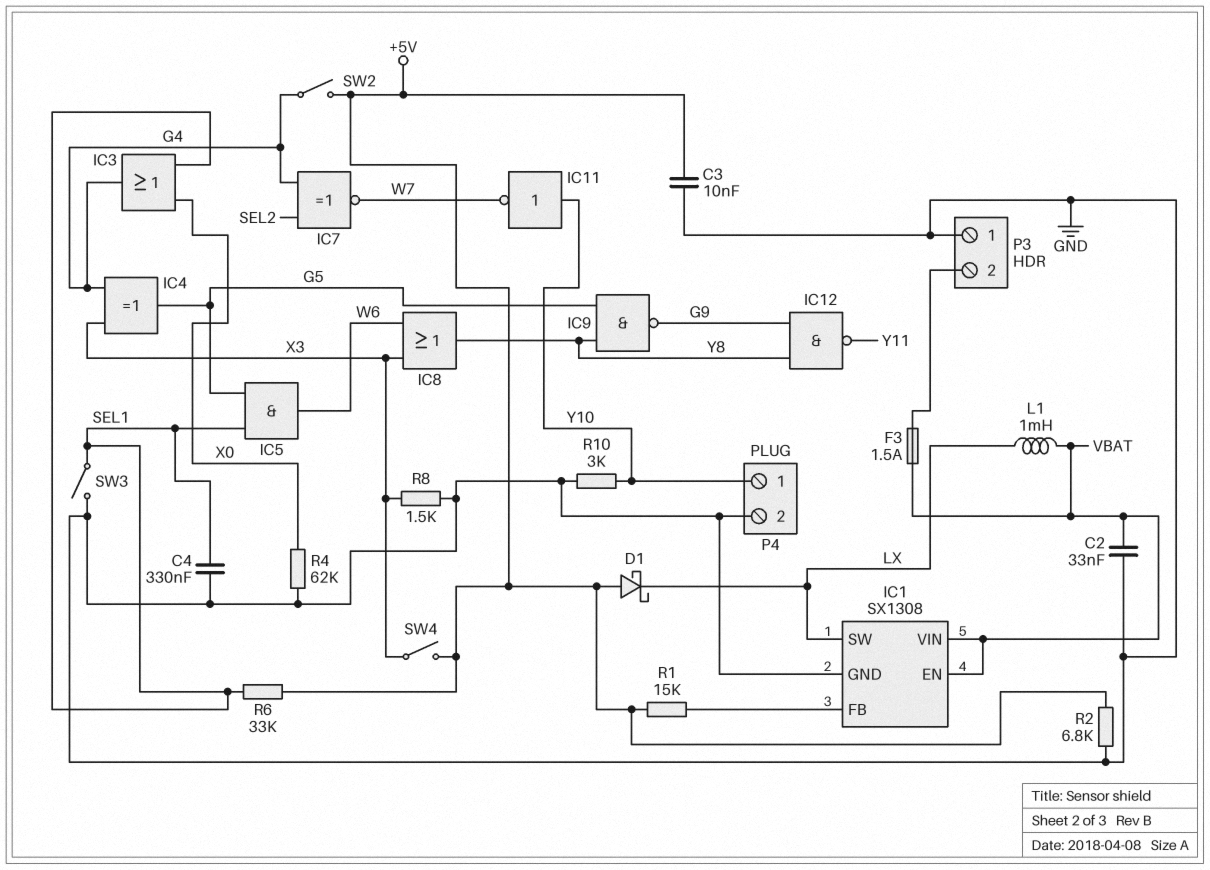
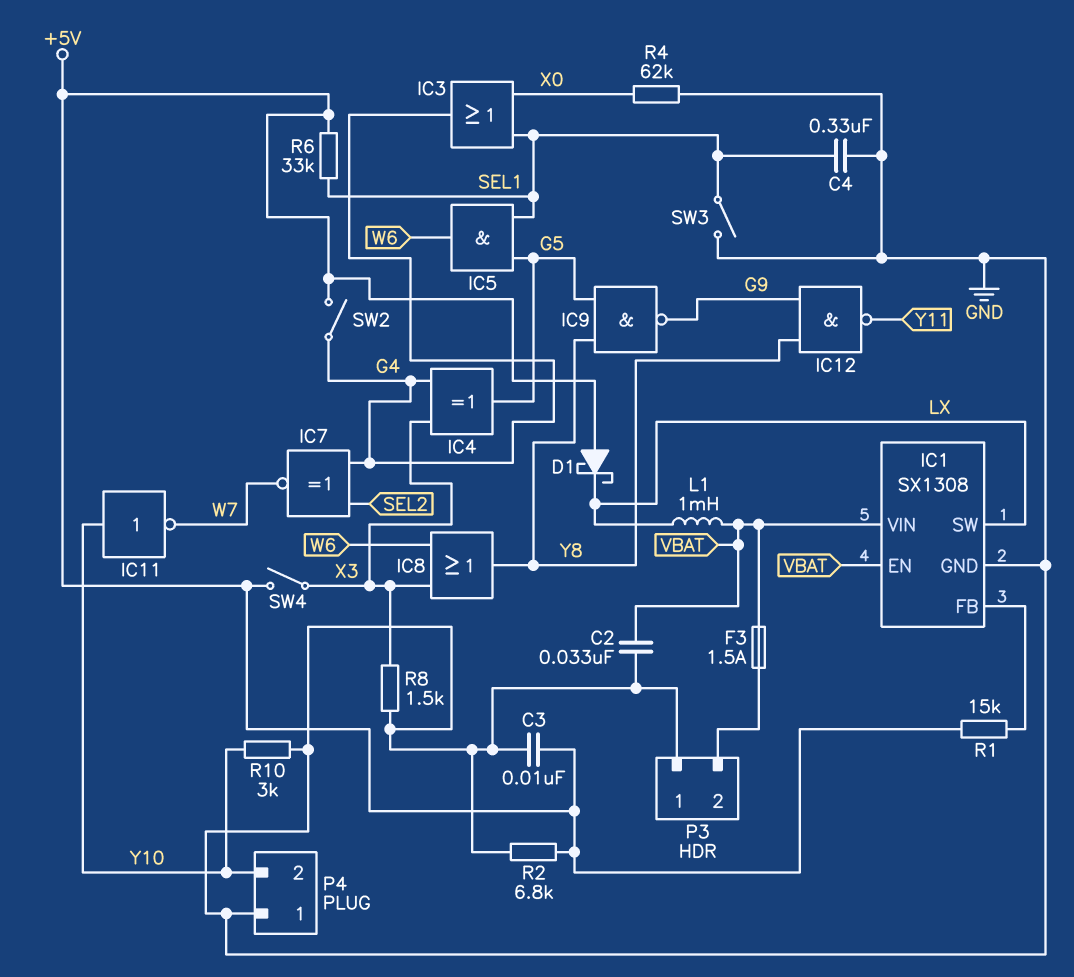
P4 pin 1: Y10 -> GND
P4 pin 2: GND -> Y10

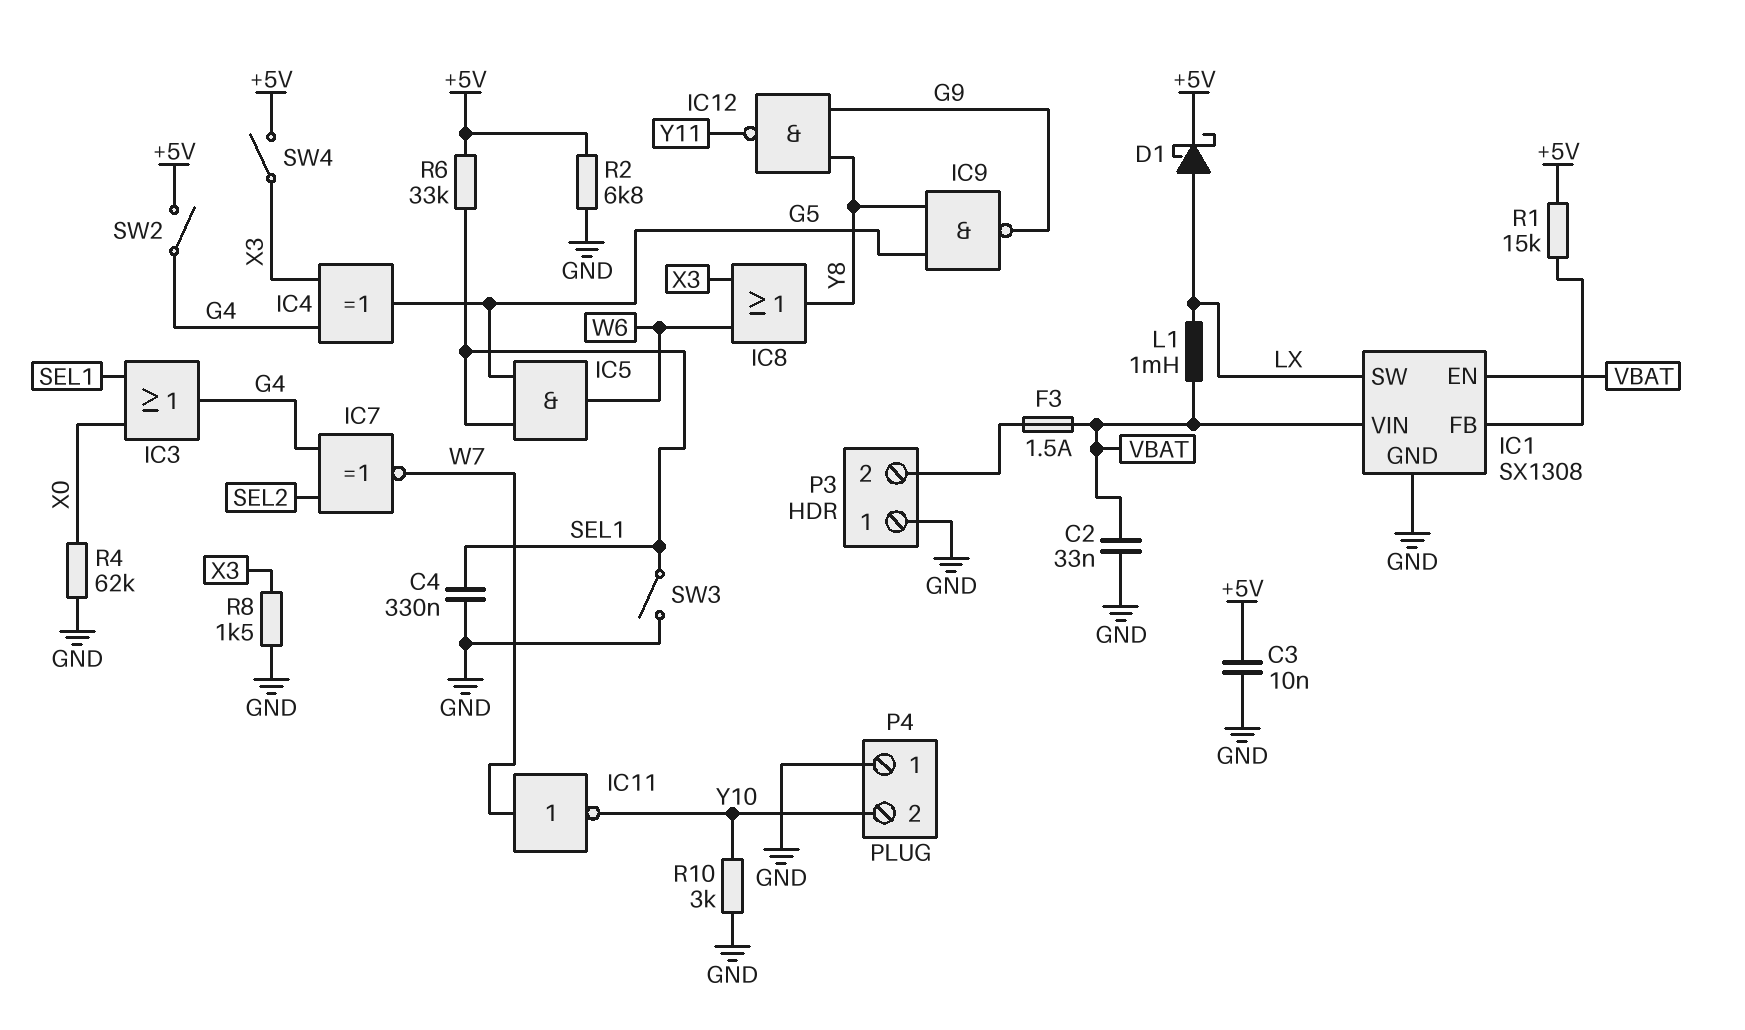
D1: schottky (A +5V, K LX) -> schottky (A LX, K +5V)
IC11: NOT (in Y10, out W7) -> NOT (in W7, out Y10)

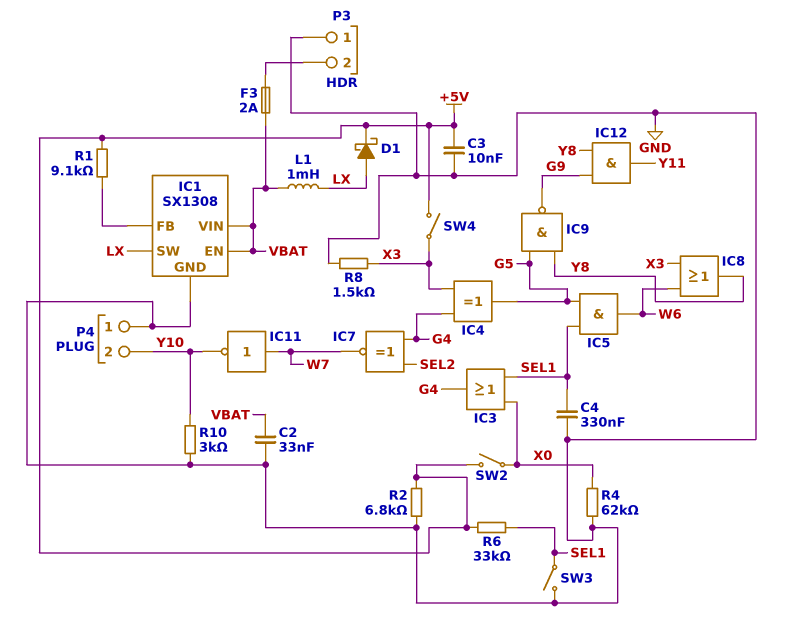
F3: 1.5A (P3/2, VBAT) -> 2A (P3/2, VBAT)
IC12: NAND (in G9, in Y8, out Y11) -> AND (in G9, in Y8, out Y11)
R1: 15k (+5V, IC1/FB) -> 9.1k (+5V, IC1/FB)
SW2: switch (+5V, G4) -> switch (+5V, X0)

